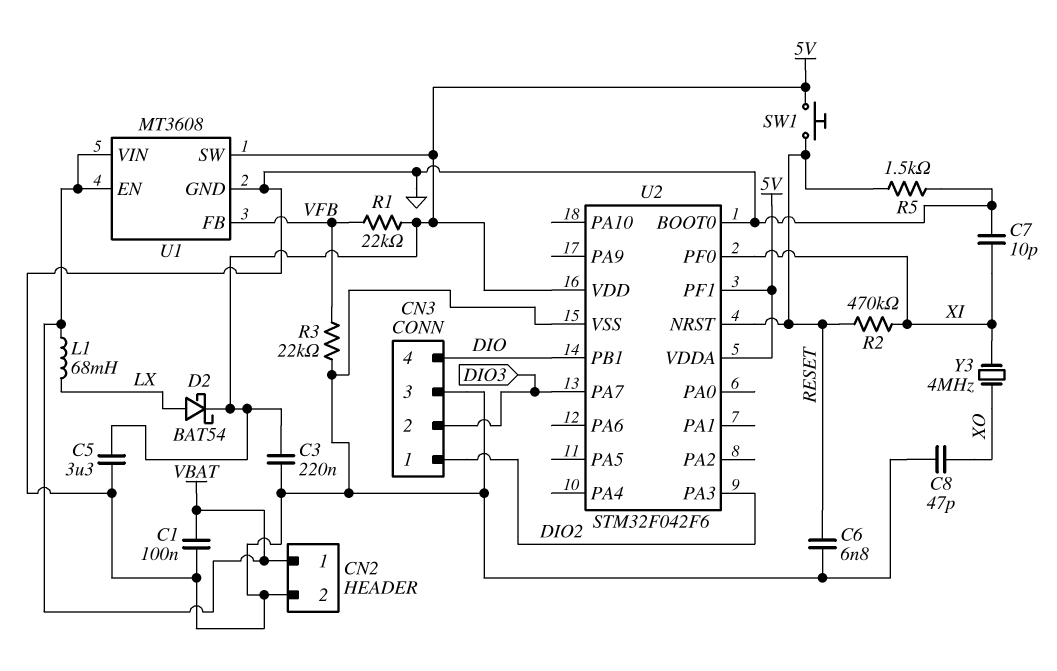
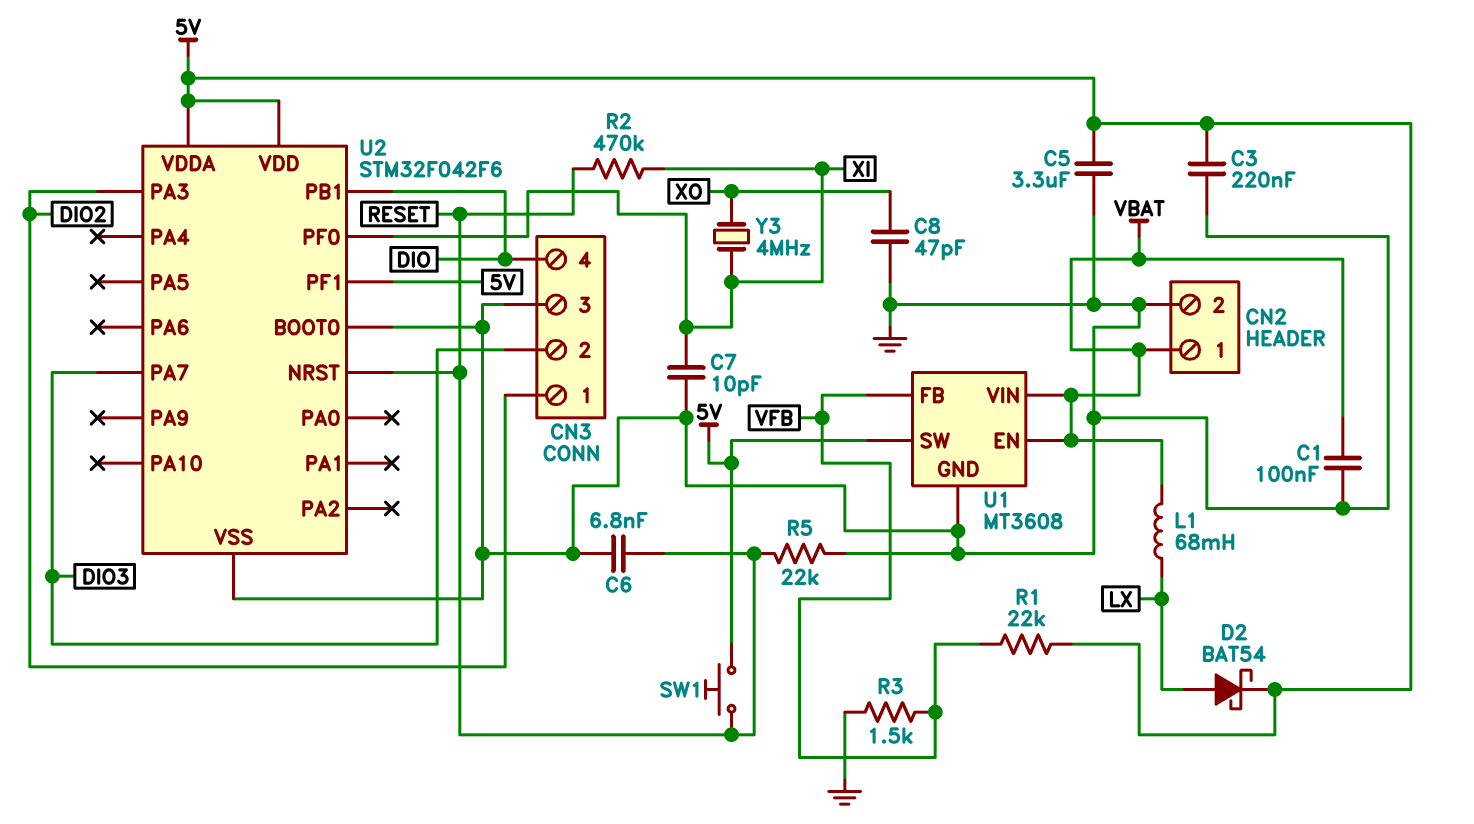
R3: 22k (GND, VFB) -> 1.5k (GND, VFB)
R5: 1.5k (GND, RESET) -> 22k (GND, RESET)

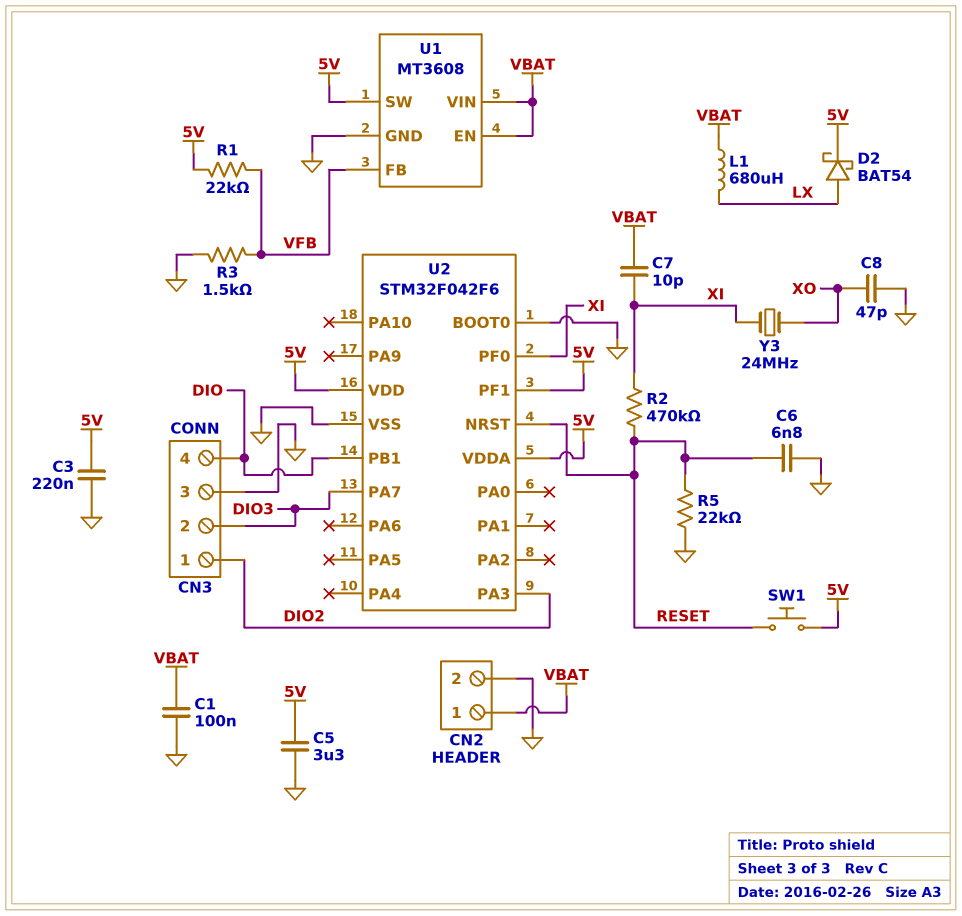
C7: 10pF (GND, XI) -> 10pF (VBAT, XI)
L1: 68mH (LX, VBAT) -> 680uH (LX, VBAT)
Y3: 4MHz (XI, XO) -> 24MHz (XI, XO)

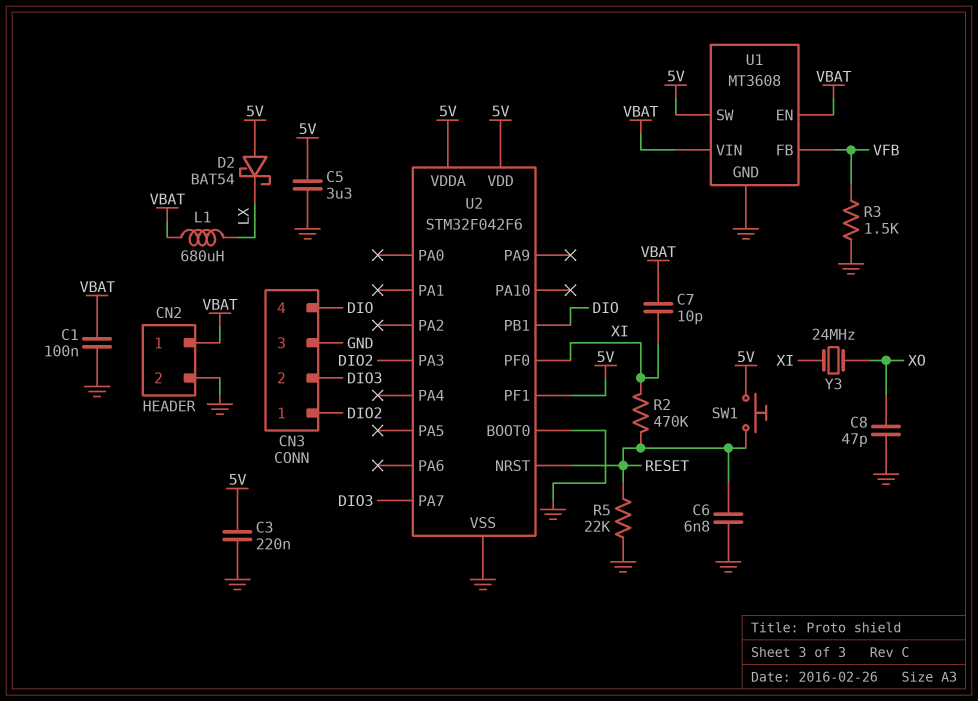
D2: schottky BAT54 (A LX, K 5V) -> schottky BAT54 (A 5V, K LX)
R1: 22k (5V, VFB) -> none

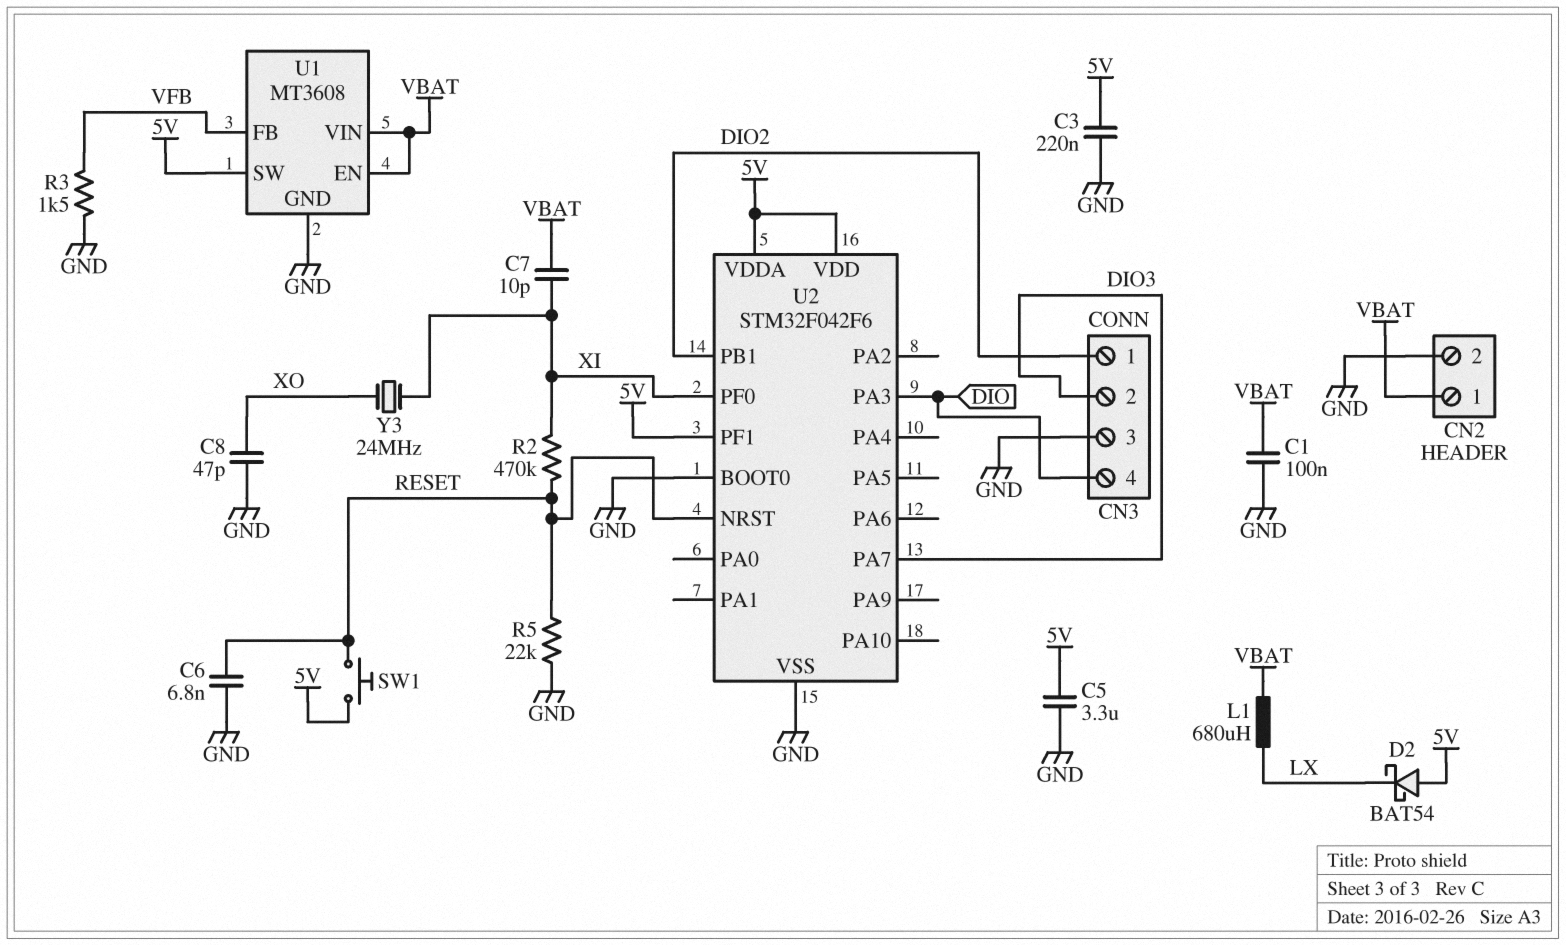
U2 pin PA3: DIO2 -> DIO
U2 pin PB1: DIO -> DIO2

